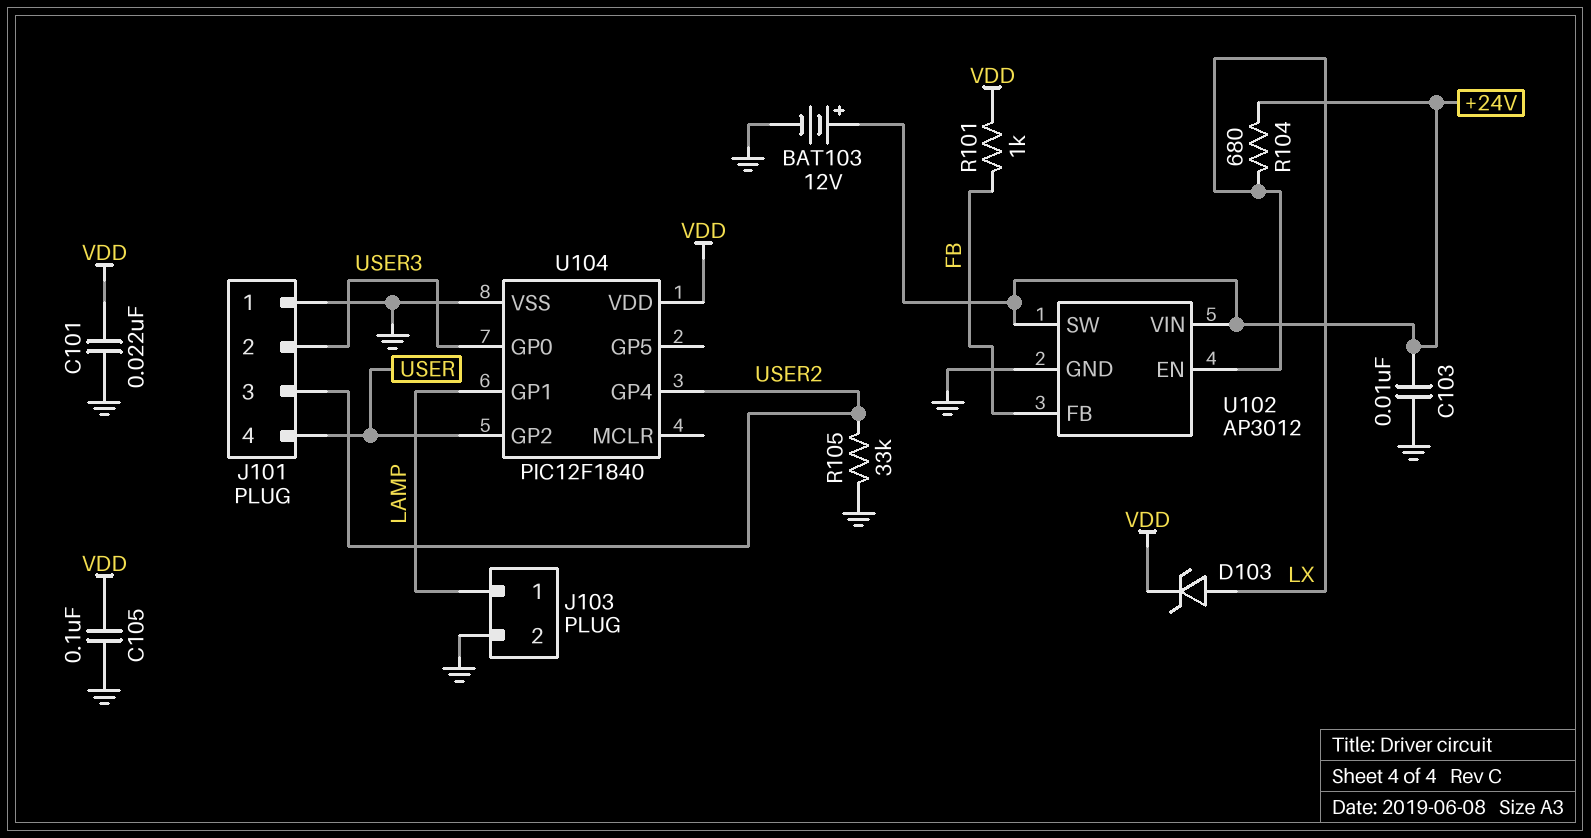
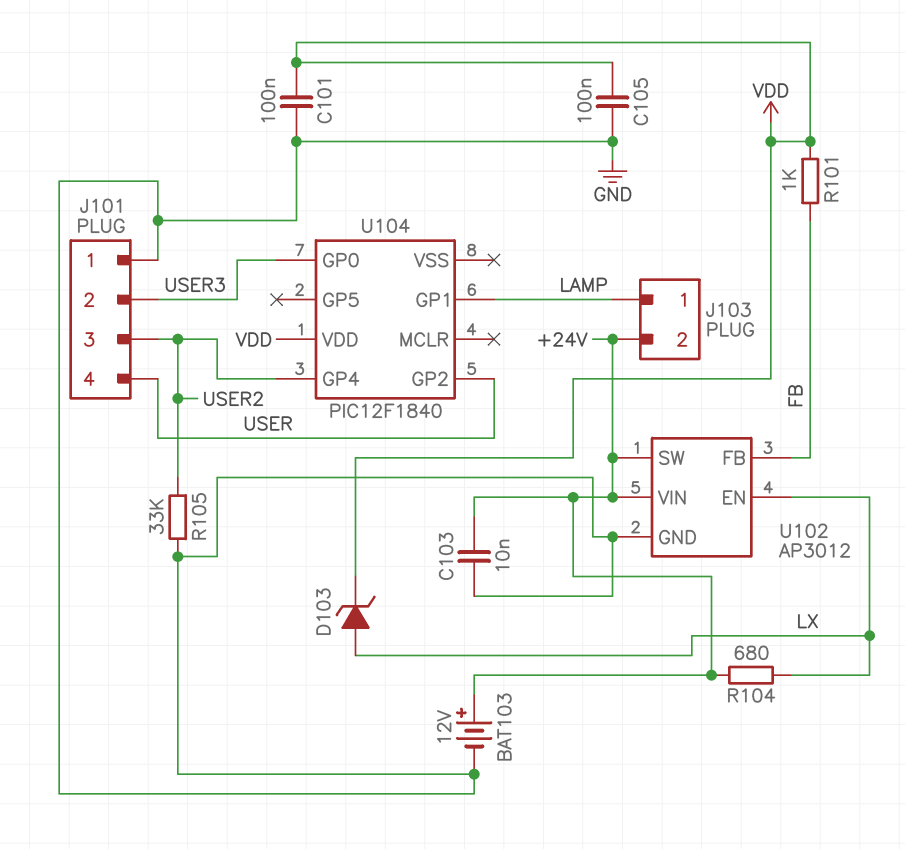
C101: 22nF (GND, VDD) -> 100nF (GND, VDD)
J103 pin 2: GND -> +24V
U104 pin VSS: GND -> none

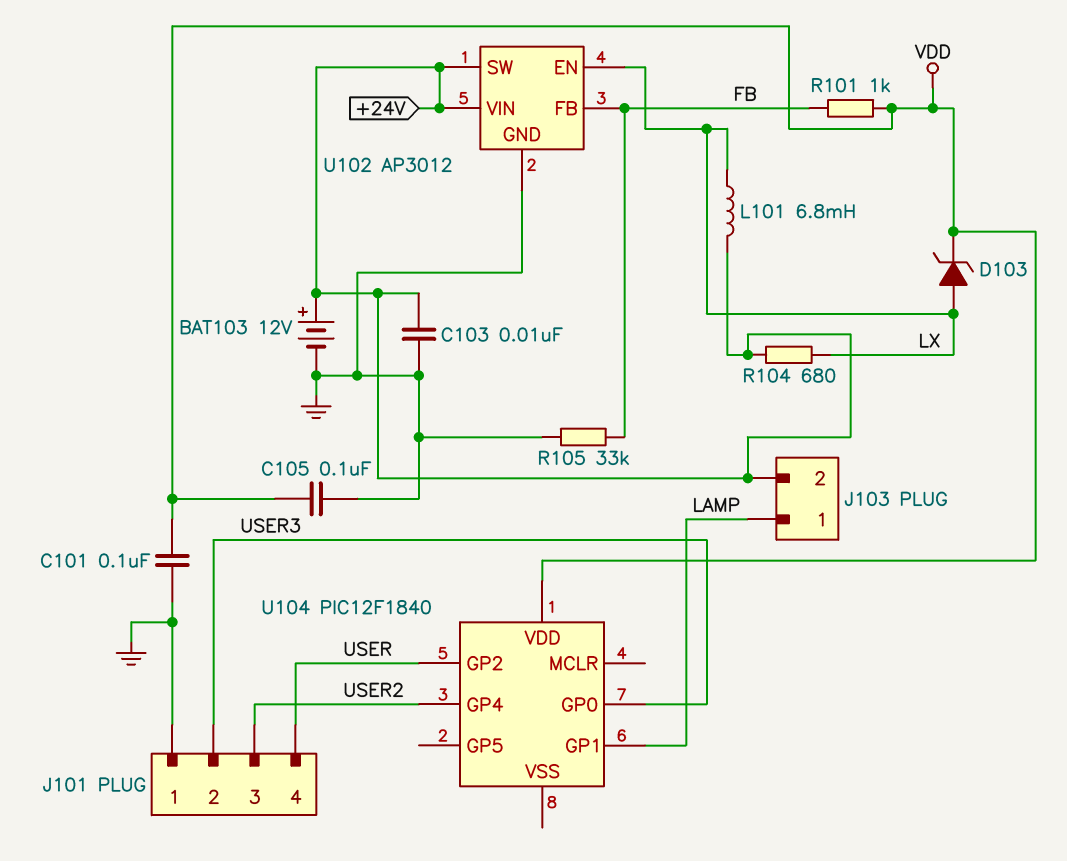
L101: none -> 6.8mH (+24V, LX)
R105: 33k (GND, USER2) -> 33k (FB, GND)

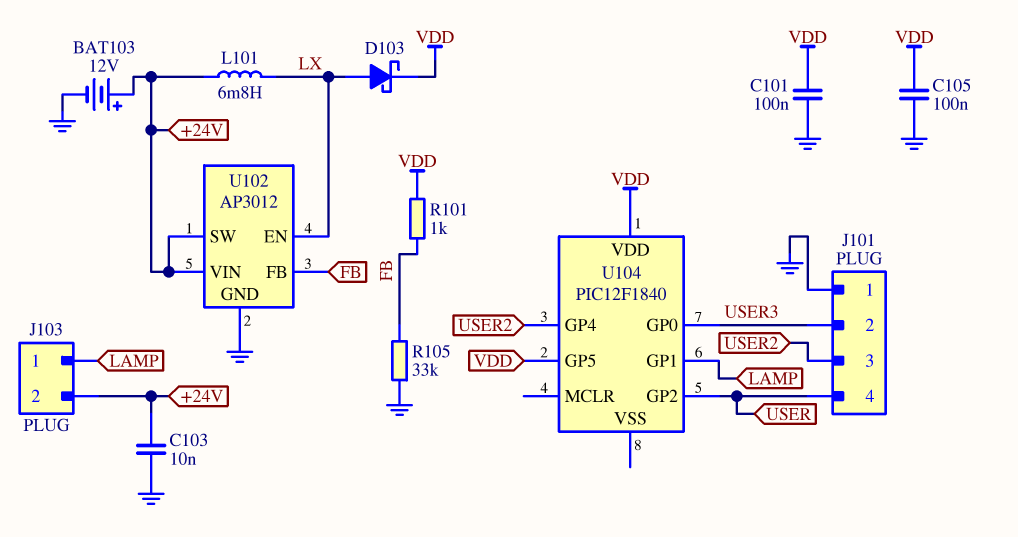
D103: zener (A LX, K VDD) -> schottky (A LX, K VDD)
R104: 680 (+24V, LX) -> none
U104 pin GP5: none -> VDD

